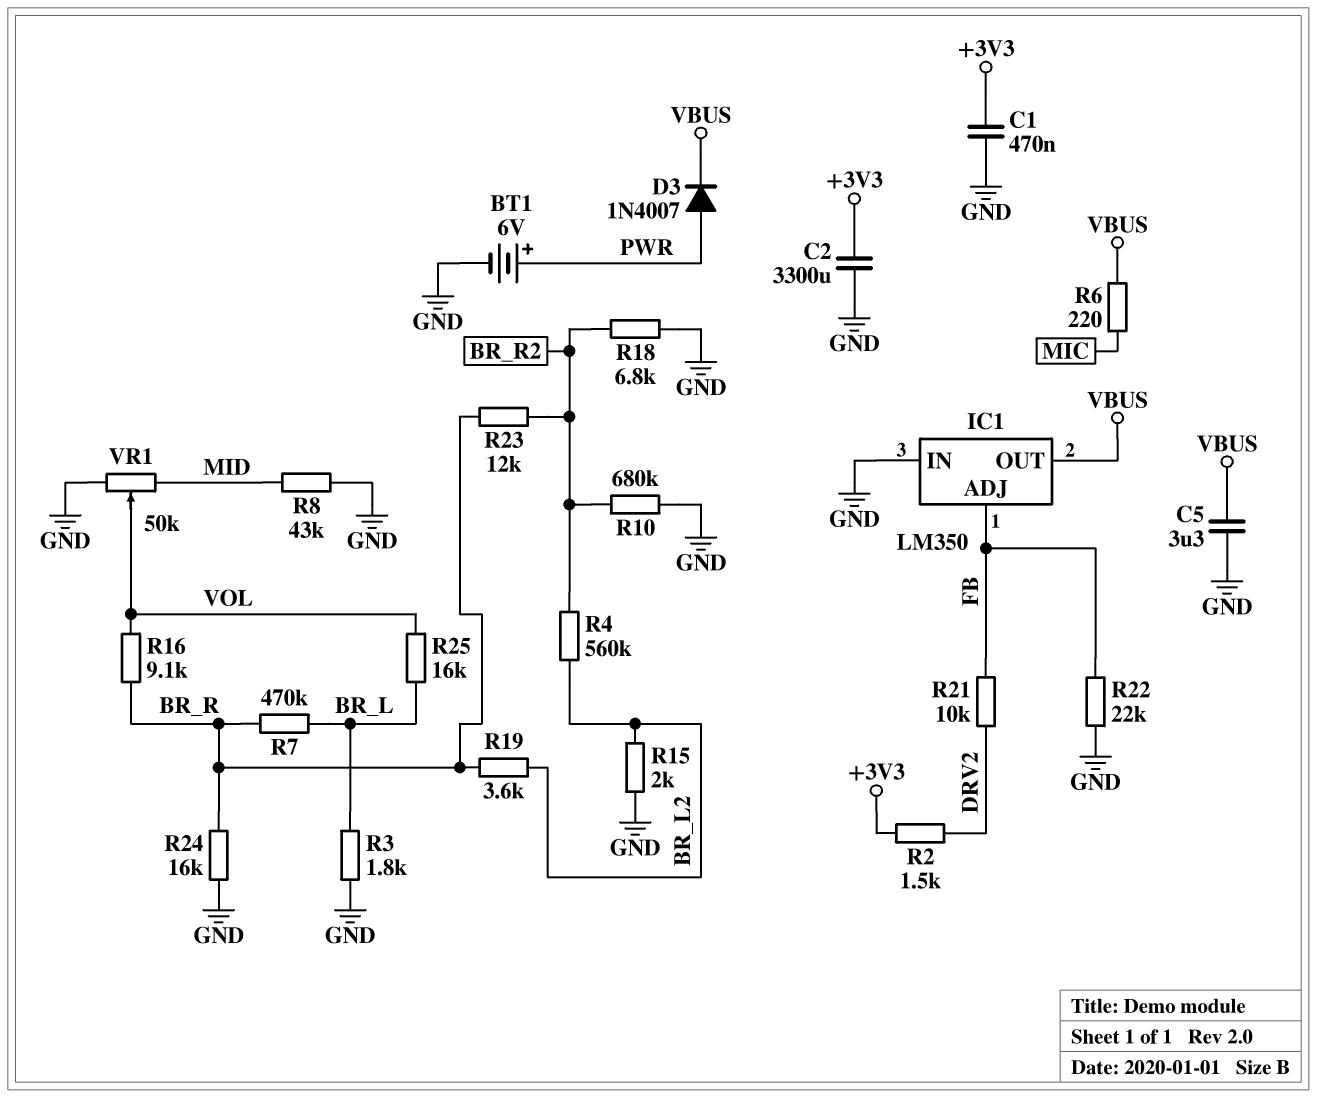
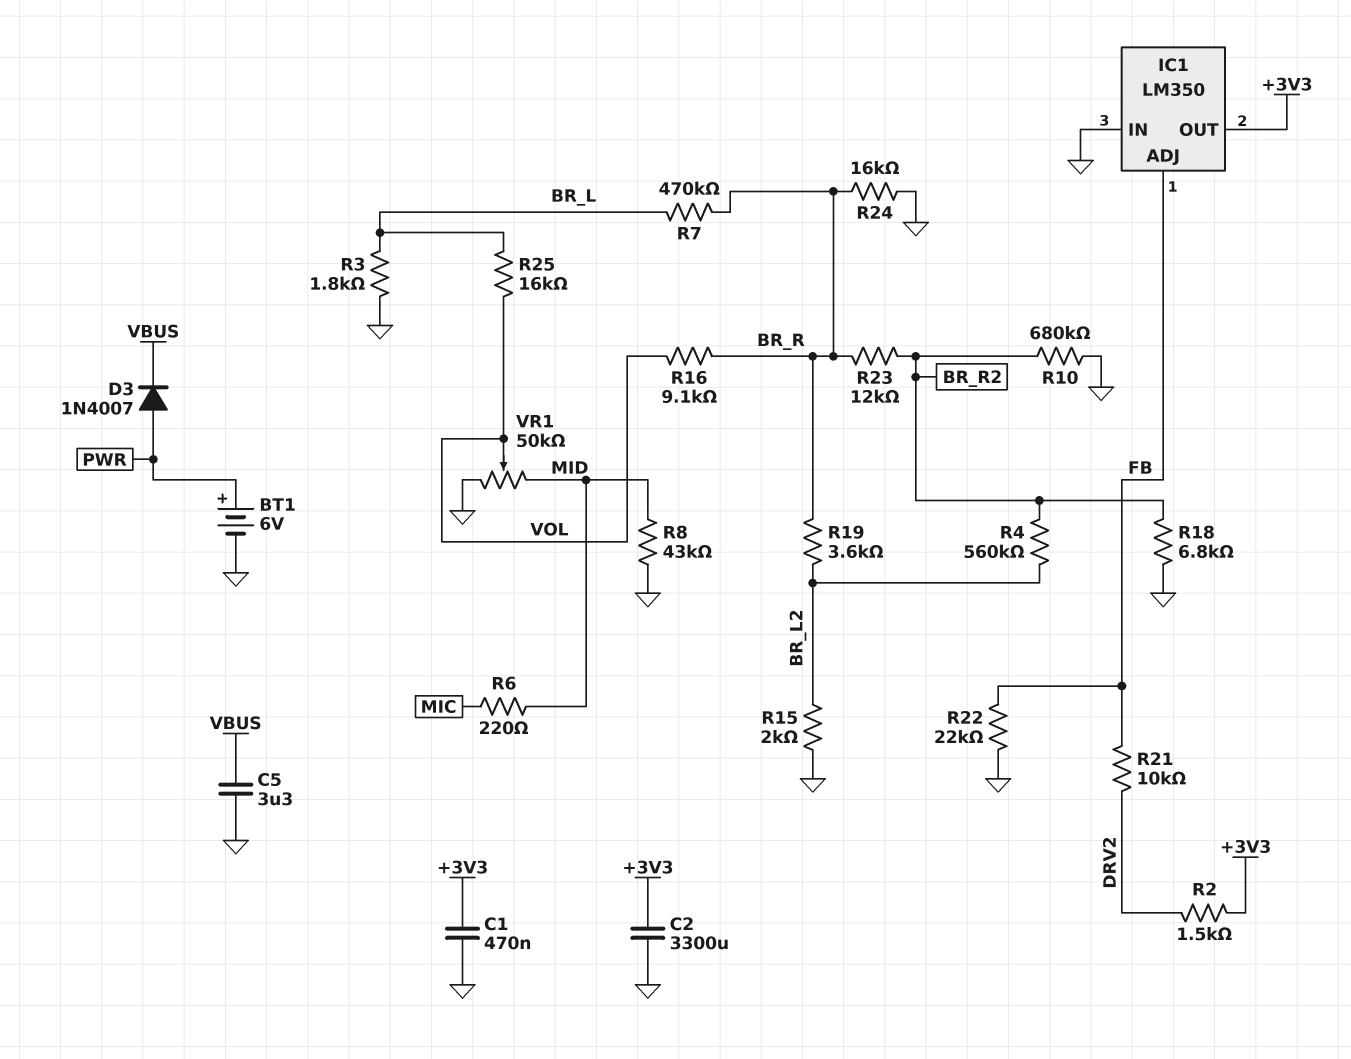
IC1 pin OUT: VBUS -> +3V3
R6: 220 (MIC, VBUS) -> 220 (MIC, MID)

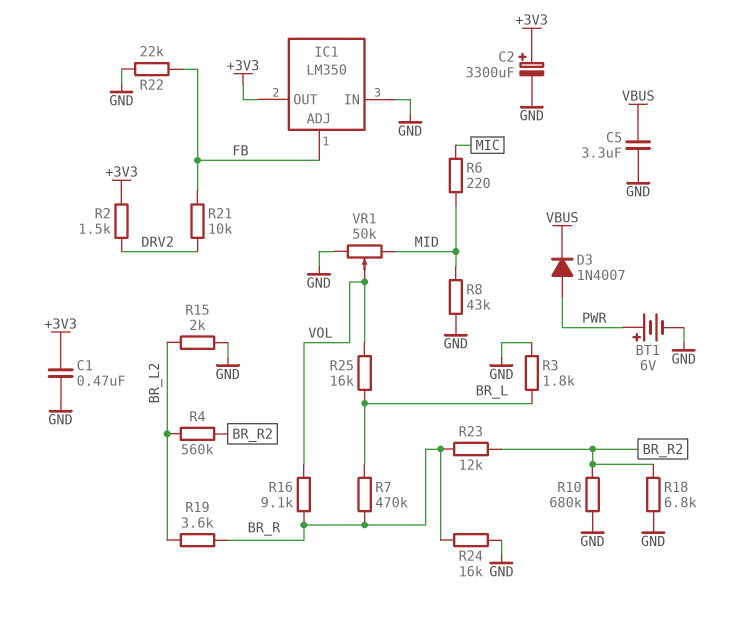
C2: 3300uF (+3V3, GND) -> 3300uF (plus +3V3, minus GND)

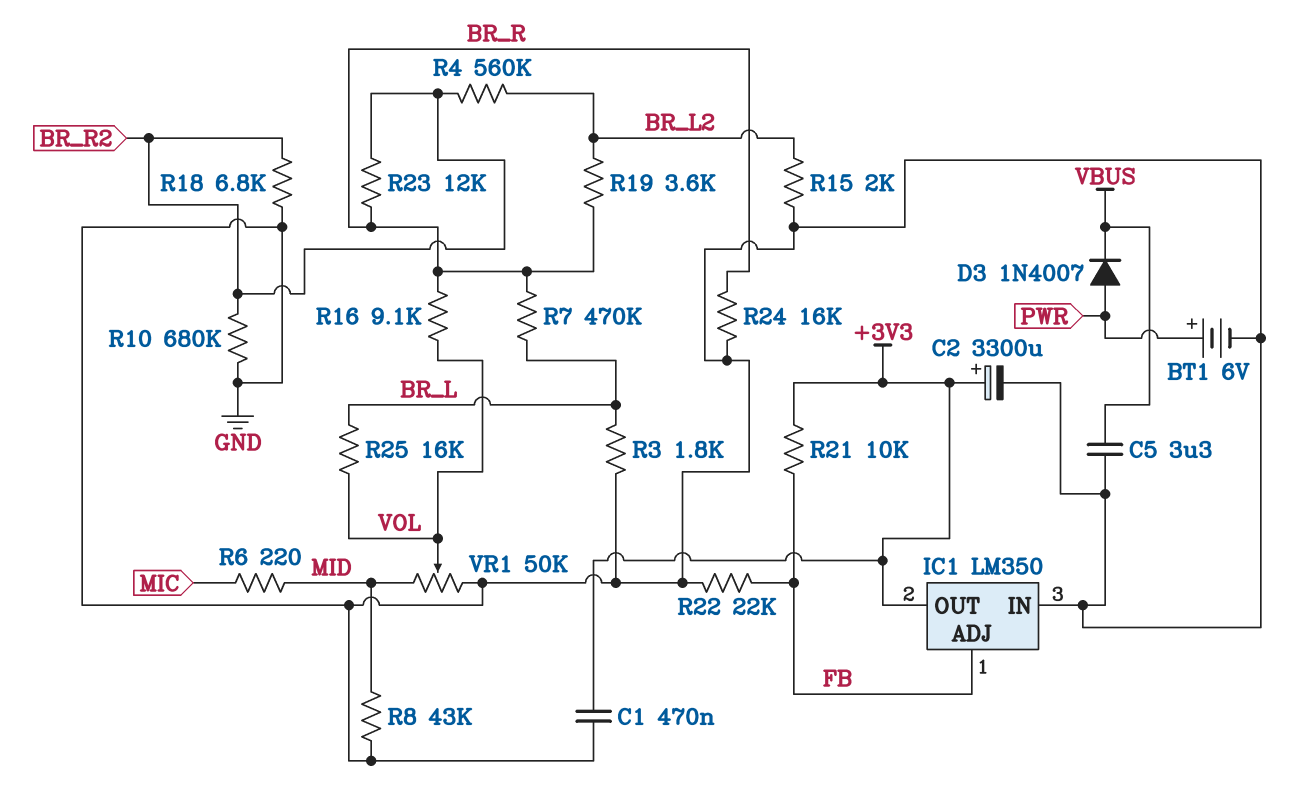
R2: 1.5k (+3V3, DRV2) -> none
R21: 10k (DRV2, FB) -> 10k (+3V3, FB)

